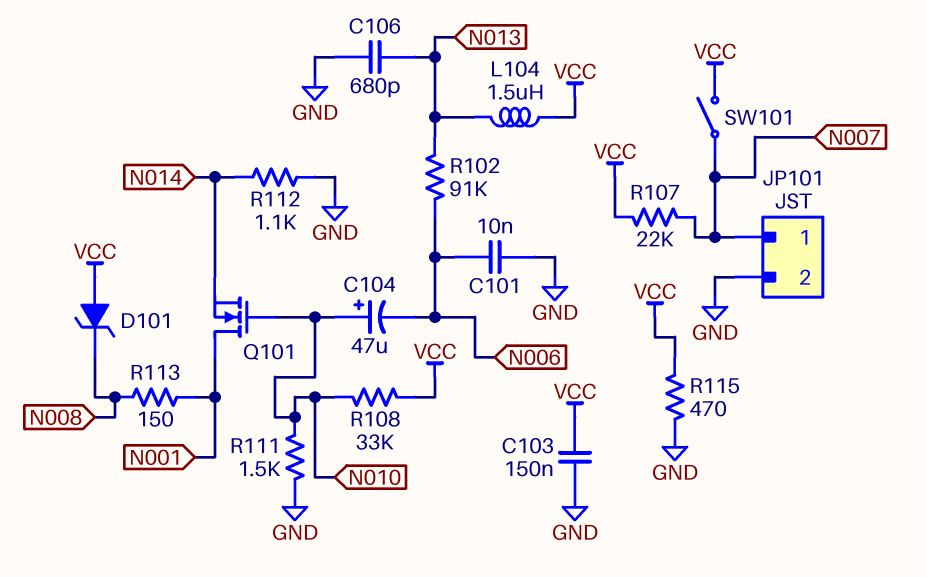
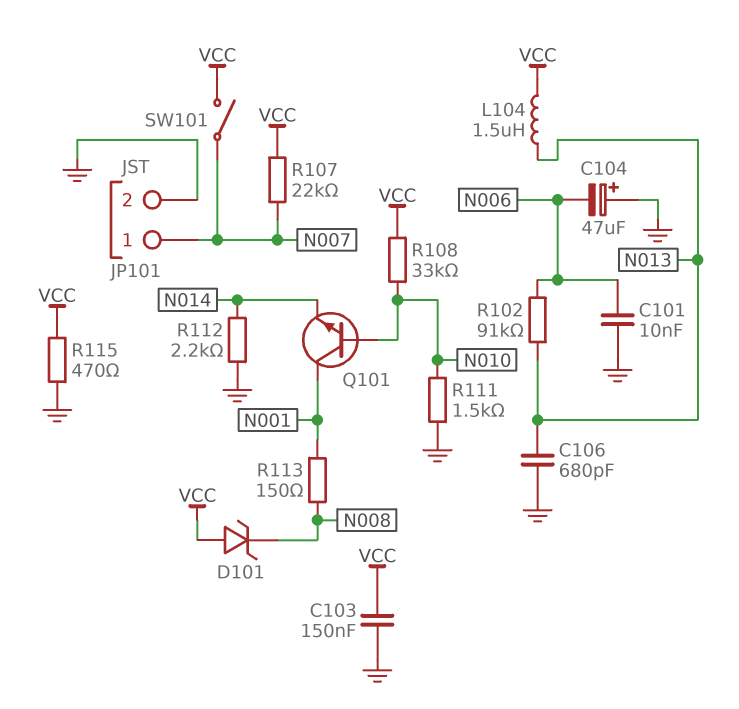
C104: 47uF (plus N010, minus N006) -> 47uF (plus GND, minus N006)
Q101: NMOS (G N010, D N001, S N014) -> NPN (B N010, C N001, E N014)
R112: 1.1k (GND, N014) -> 2.2k (GND, N014)

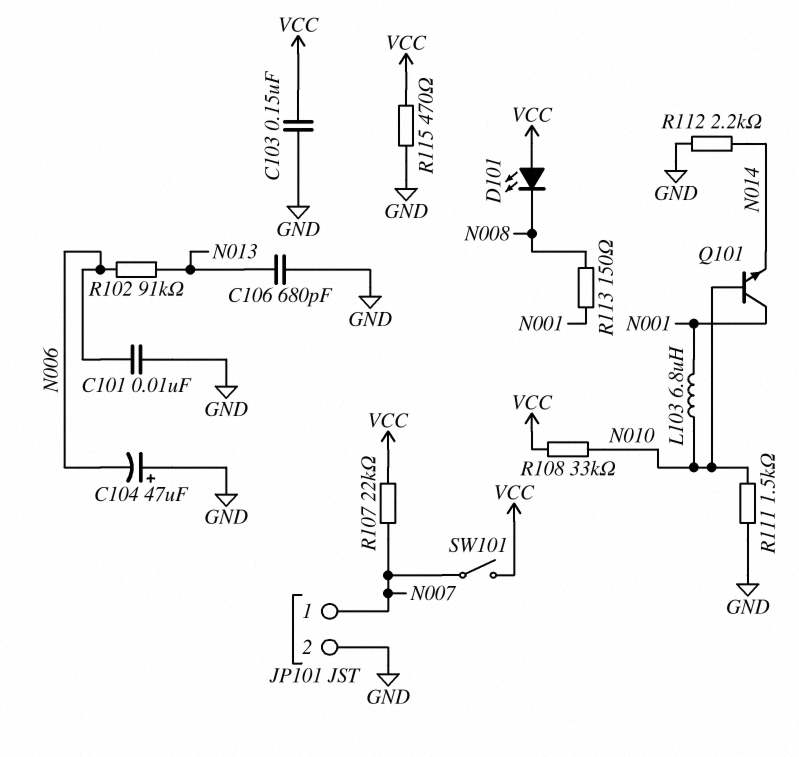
D101: zener (A VCC, K N008) -> LED (A VCC, K N008)
L103: none -> 6.8uH (N001, N010)
L104: 1.5uH (N013, VCC) -> none

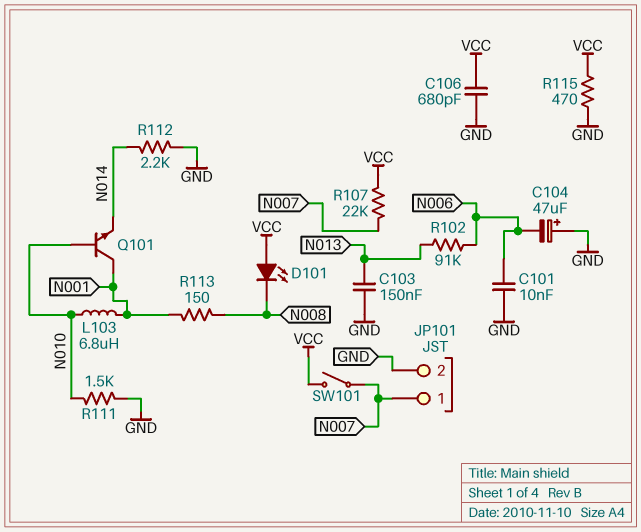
C103: 150nF (GND, VCC) -> 150nF (GND, N013)
C106: 680pF (GND, N013) -> 680pF (GND, VCC)
R108: 33k (N010, VCC) -> none

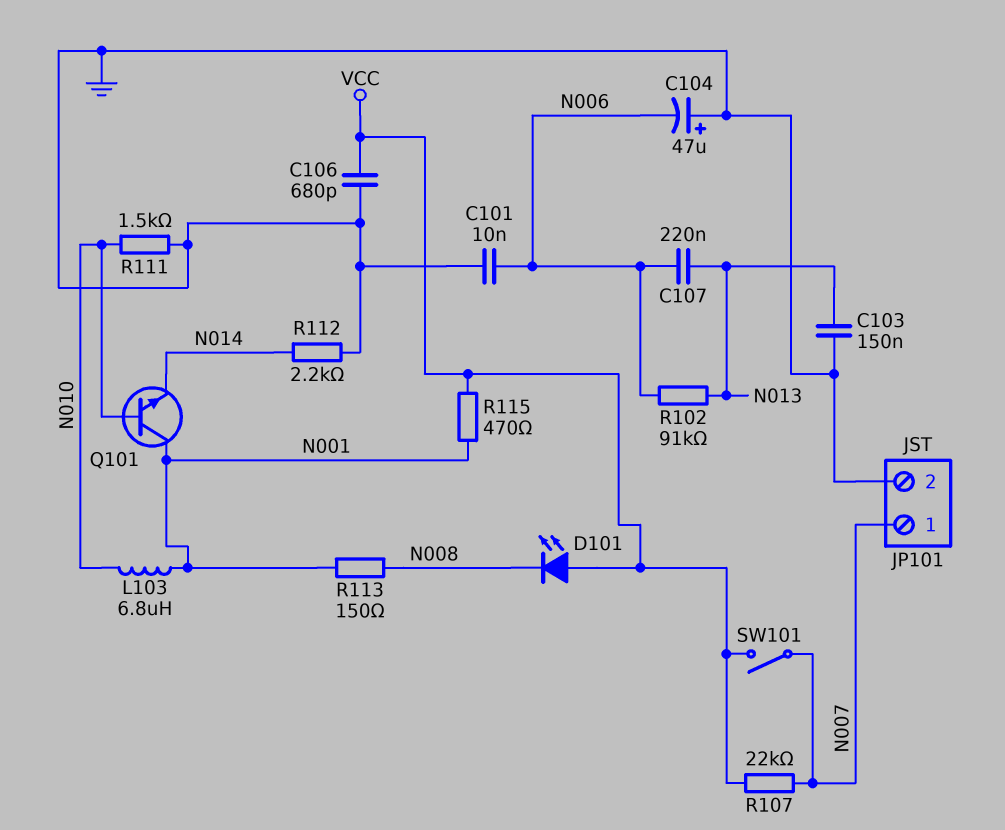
C107: none -> 220nF (N006, N013)
R115: 470 (GND, VCC) -> 470 (N001, VCC)

